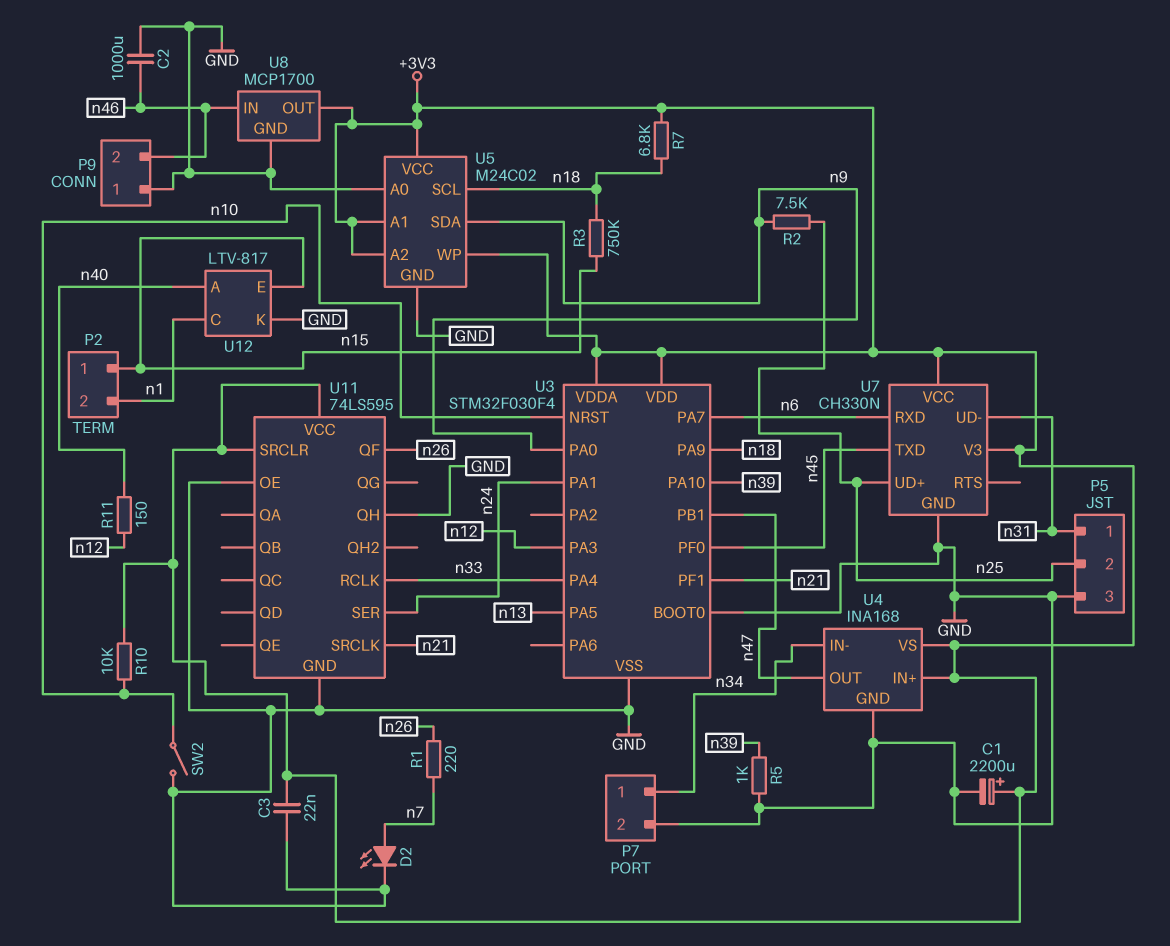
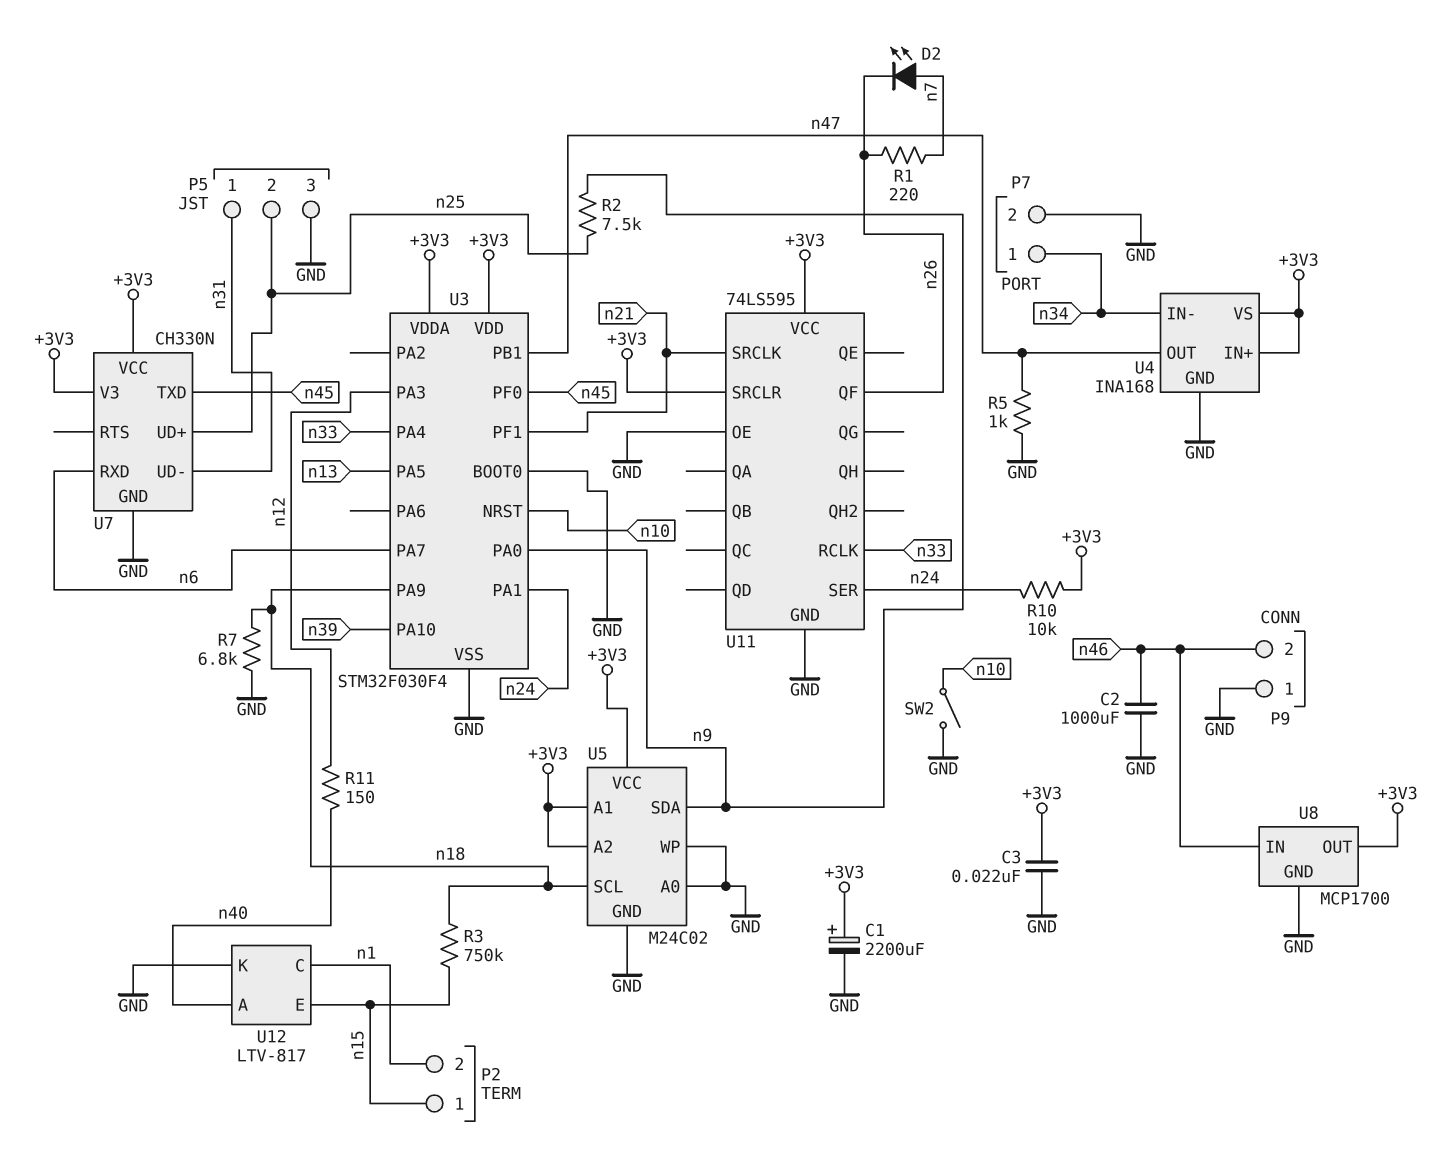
D2: LED (A n7, K GND) -> LED (A n7, K n26)
R5: 1k (GND, n39) -> 1k (GND, n47)
R7: 6.8k (+3V3, n18) -> 6.8k (GND, n18)
R10: 10k (+3V3, n10) -> 10k (+3V3, n24)
U5 pin WP: +3V3 -> GND
U11 pin QH: GND -> none

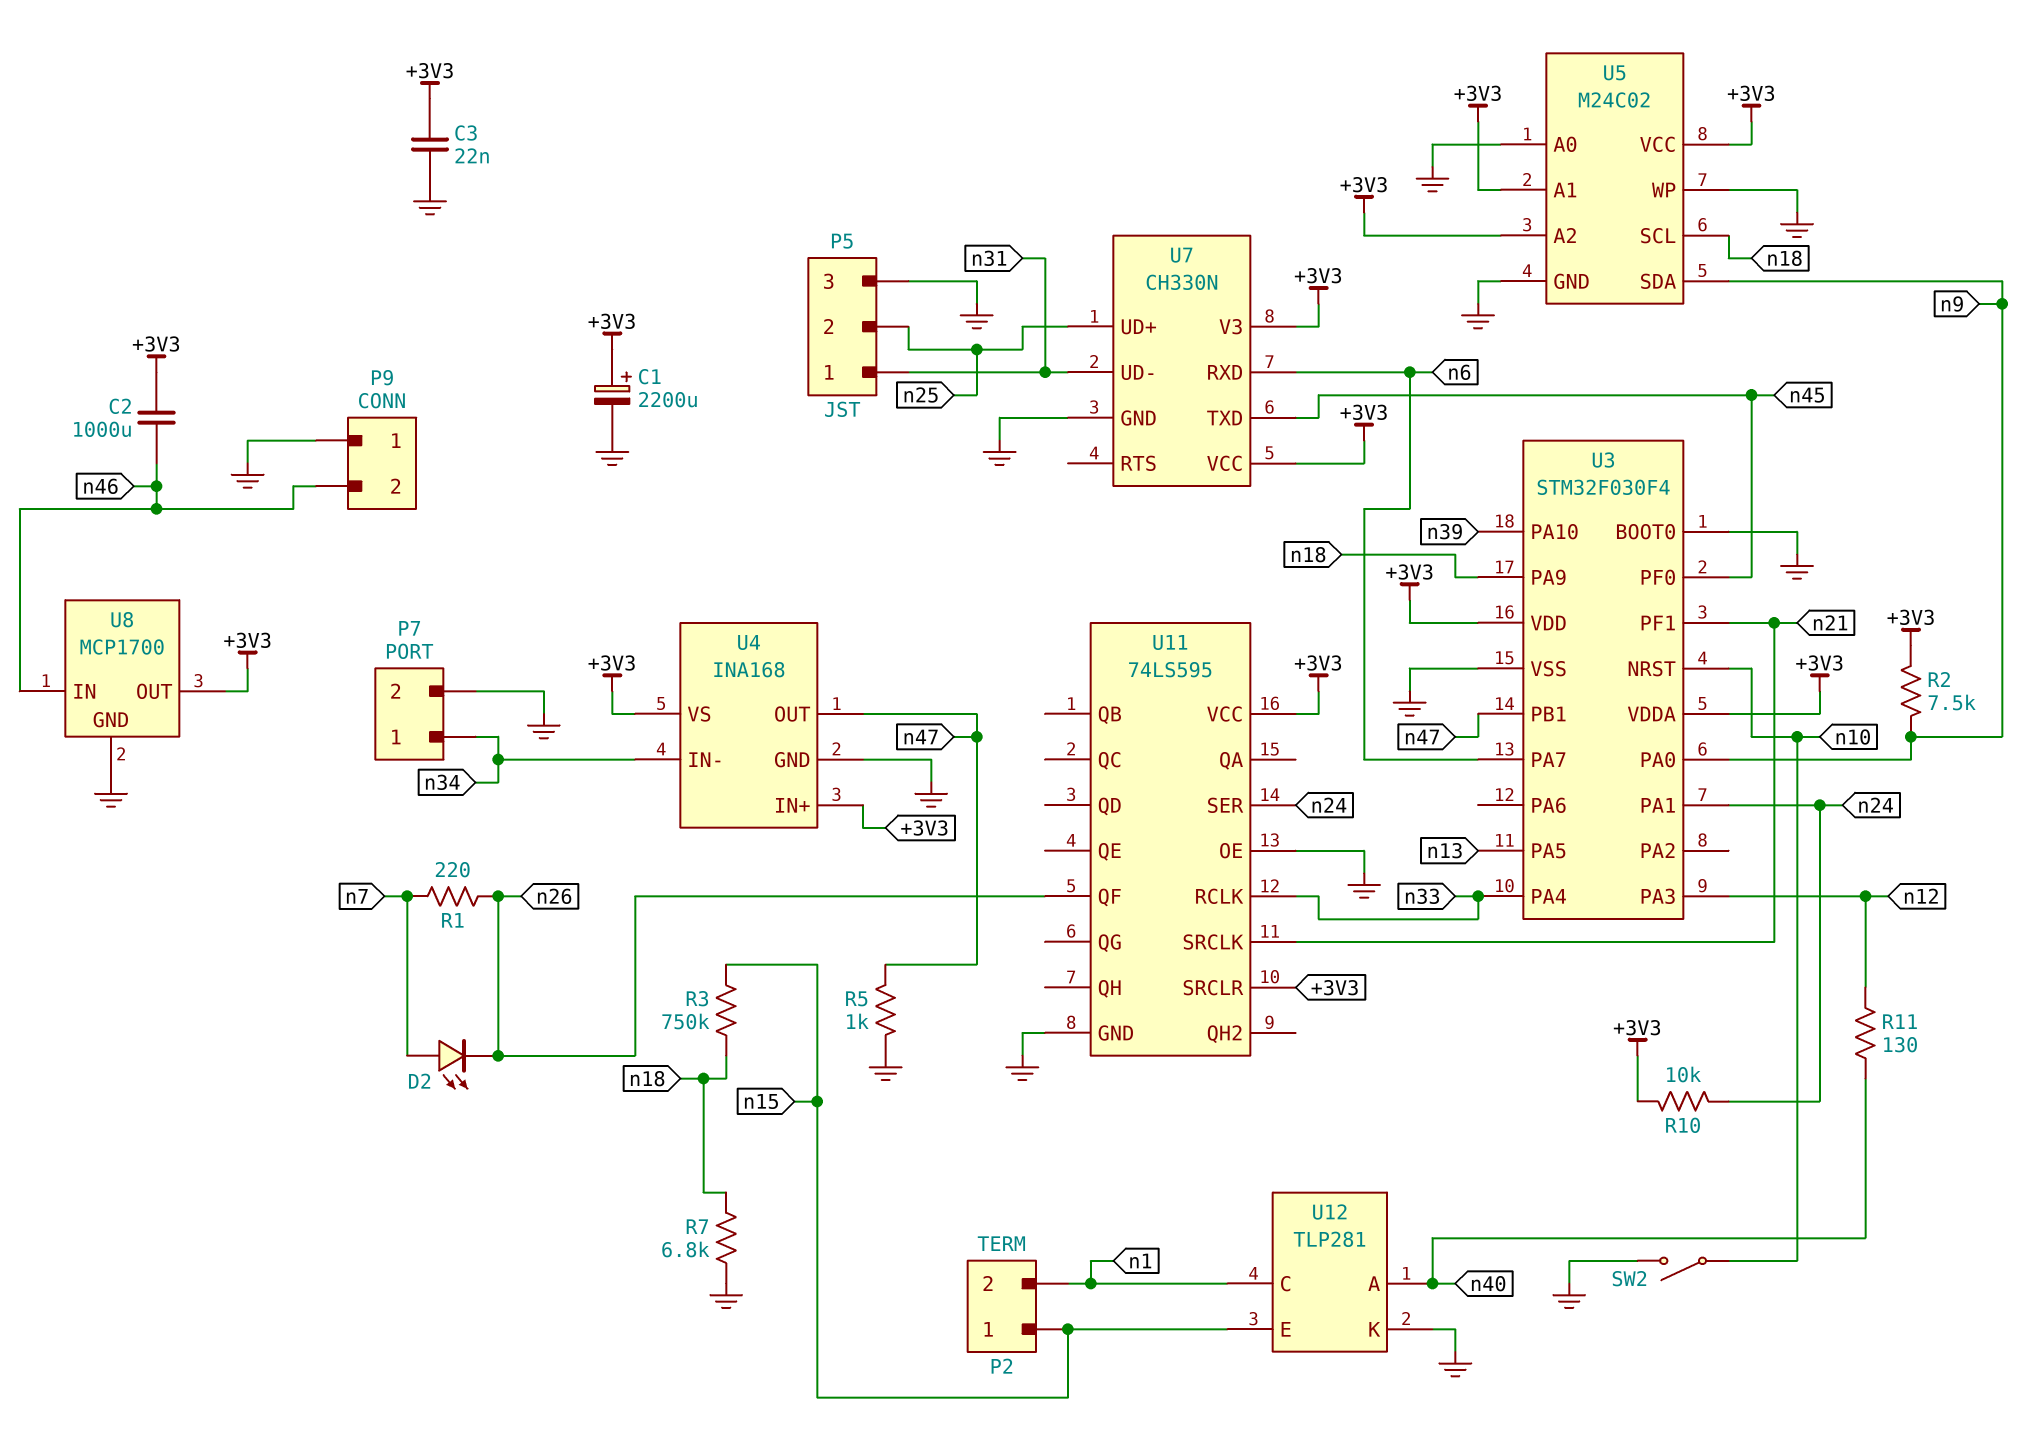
C2: 1000uF (GND, n46) -> 1000uF (+3V3, n46)
R2: 7.5k (n9, n25) -> 7.5k (+3V3, n9)
R11: 150 (n12, n40) -> 130 (n12, n40)
U12: LTV-817 -> TLP281

